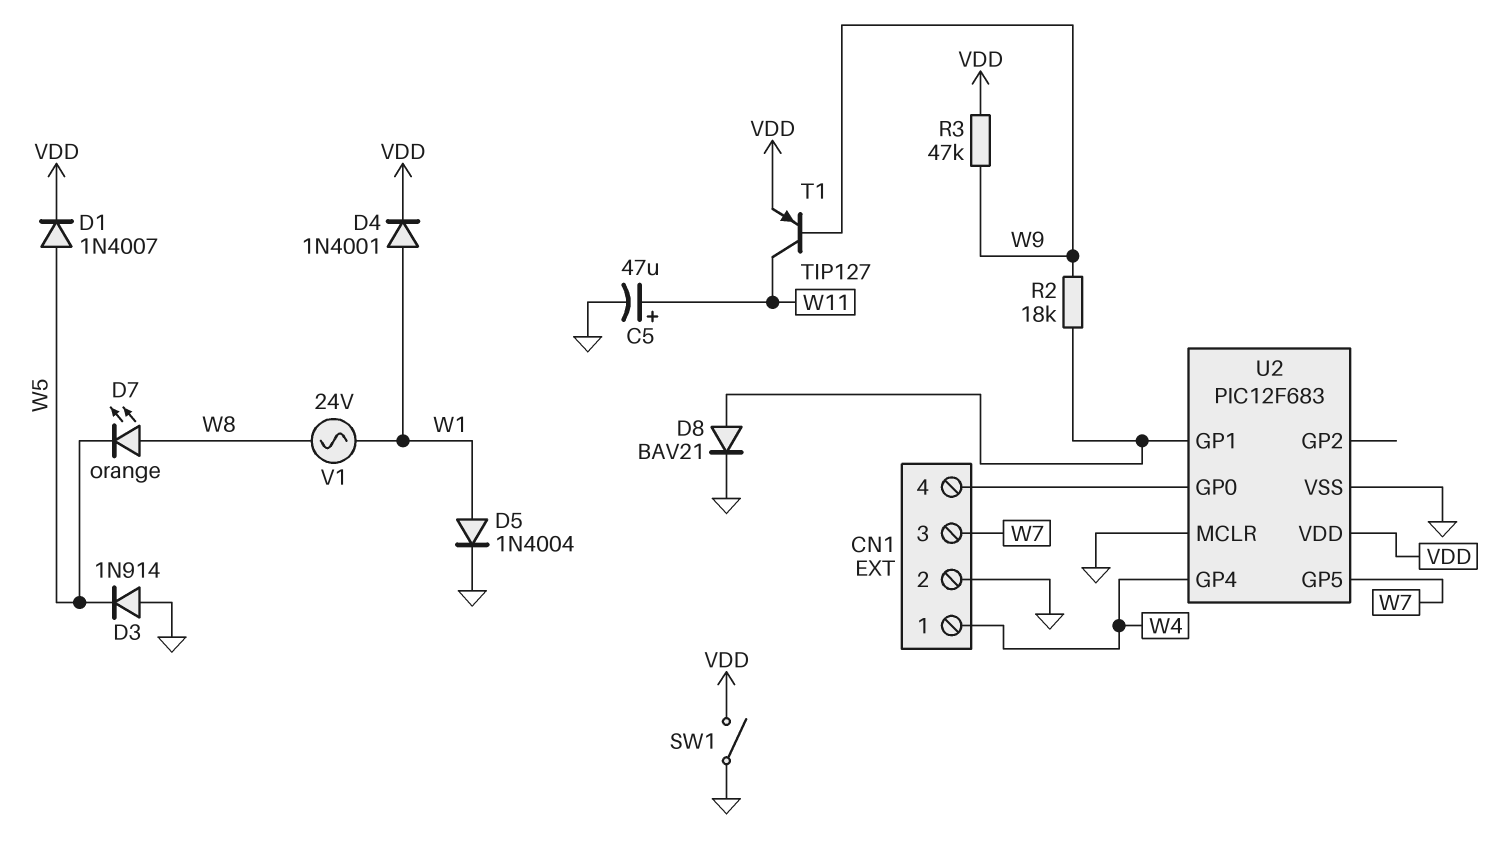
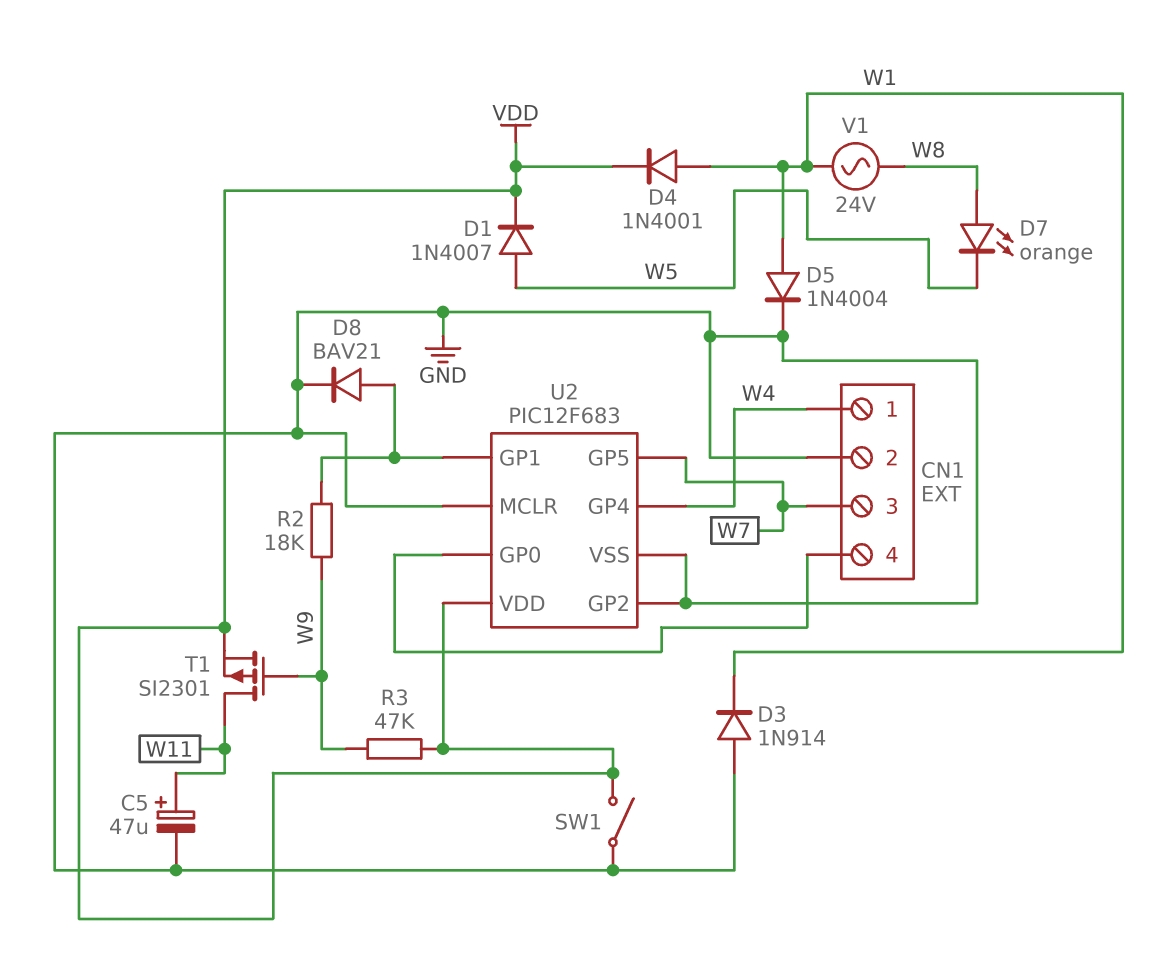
D3: diode 1N914 (A GND, K W5) -> diode 1N914 (A GND, K W1)
T1: PNP TIP127 (B W9, C W11, E VDD) -> PMOS SI2301 (G W9, D W11, S VDD)
U2 pin GP2: none -> GND

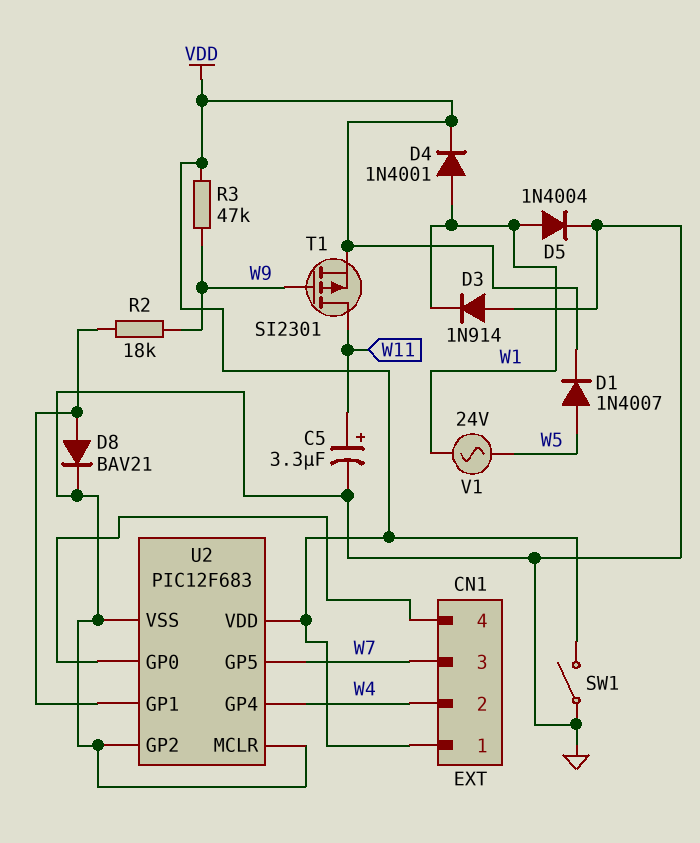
C5: 47uF (plus W11, minus GND) -> 3.3uF (plus W11, minus GND)
CN1 pin 1: W4 -> VDD
CN1 pin 2: GND -> W4
D7: LED orange (A W8, K W5) -> none
V1: AC 24V (W1, W8) -> AC 24V (W1, W5)

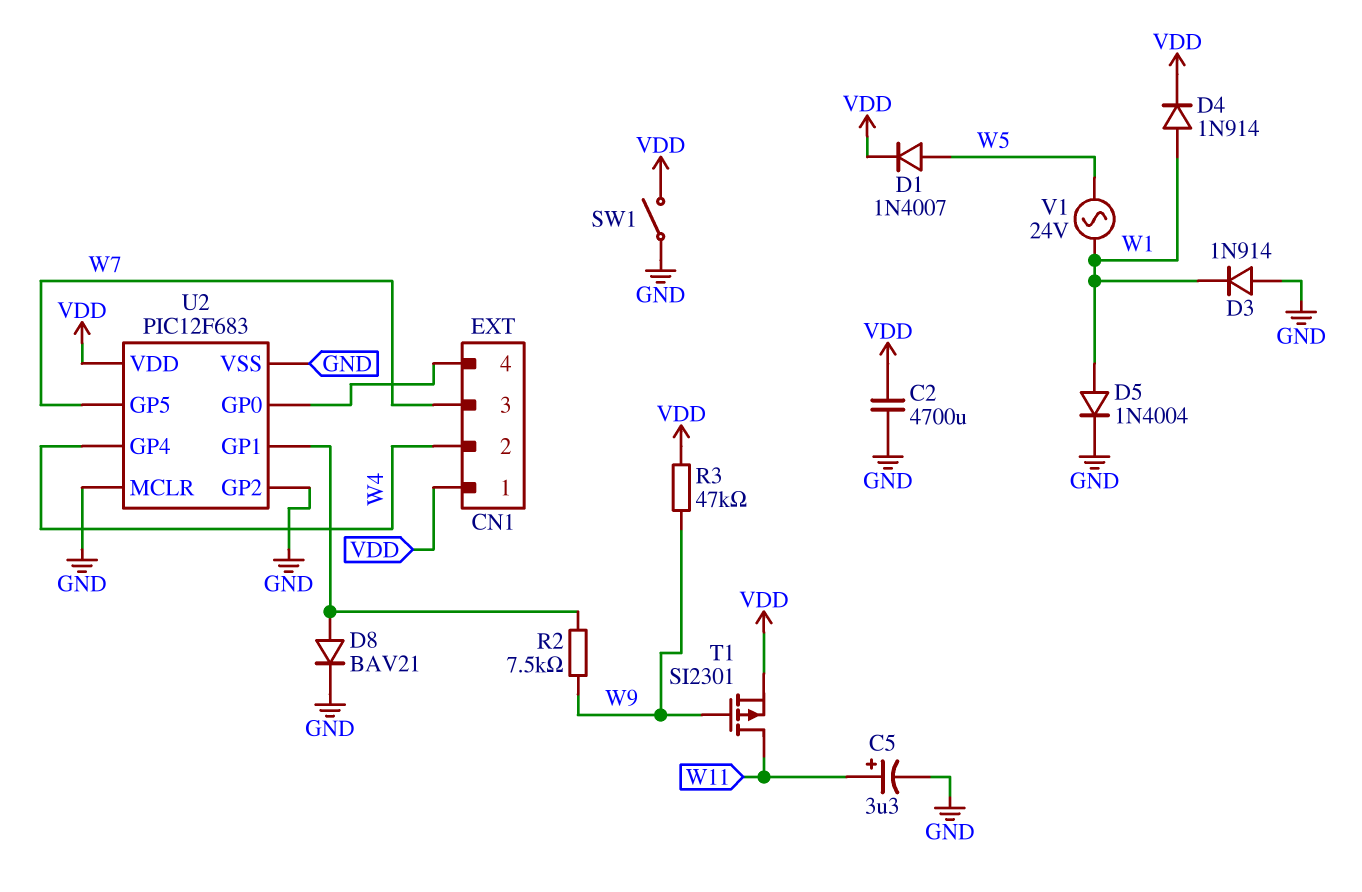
C2: none -> 4700uF (GND, VDD)
D4: diode 1N4001 (A W1, K VDD) -> diode 1N914 (A W1, K VDD)
R2: 18k (U2/GP1, W9) -> 7.5k (U2/GP1, W9)

